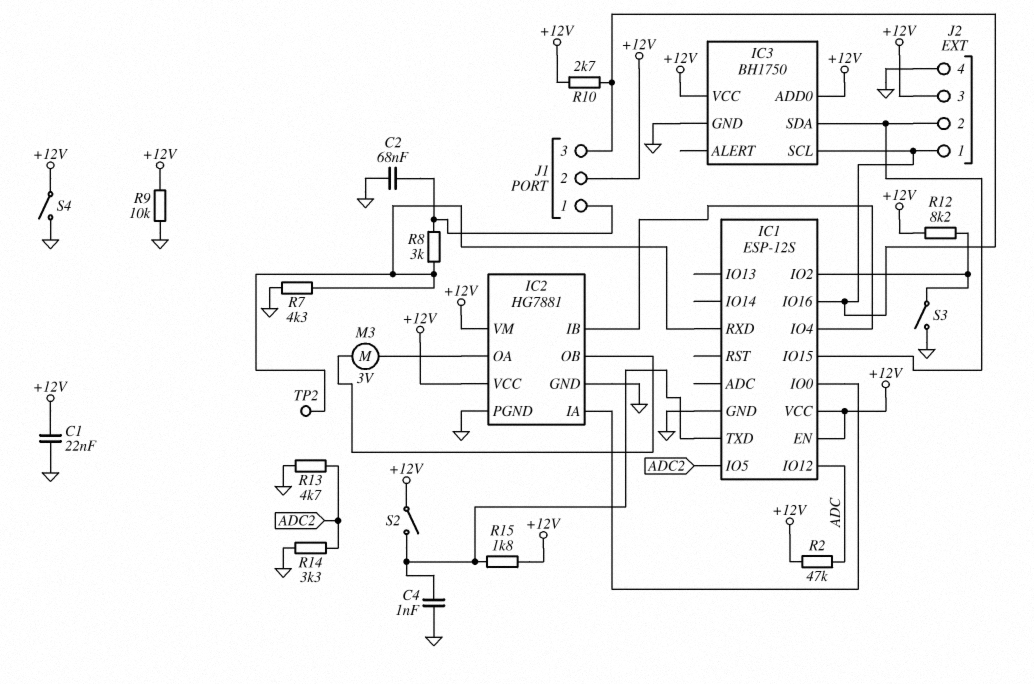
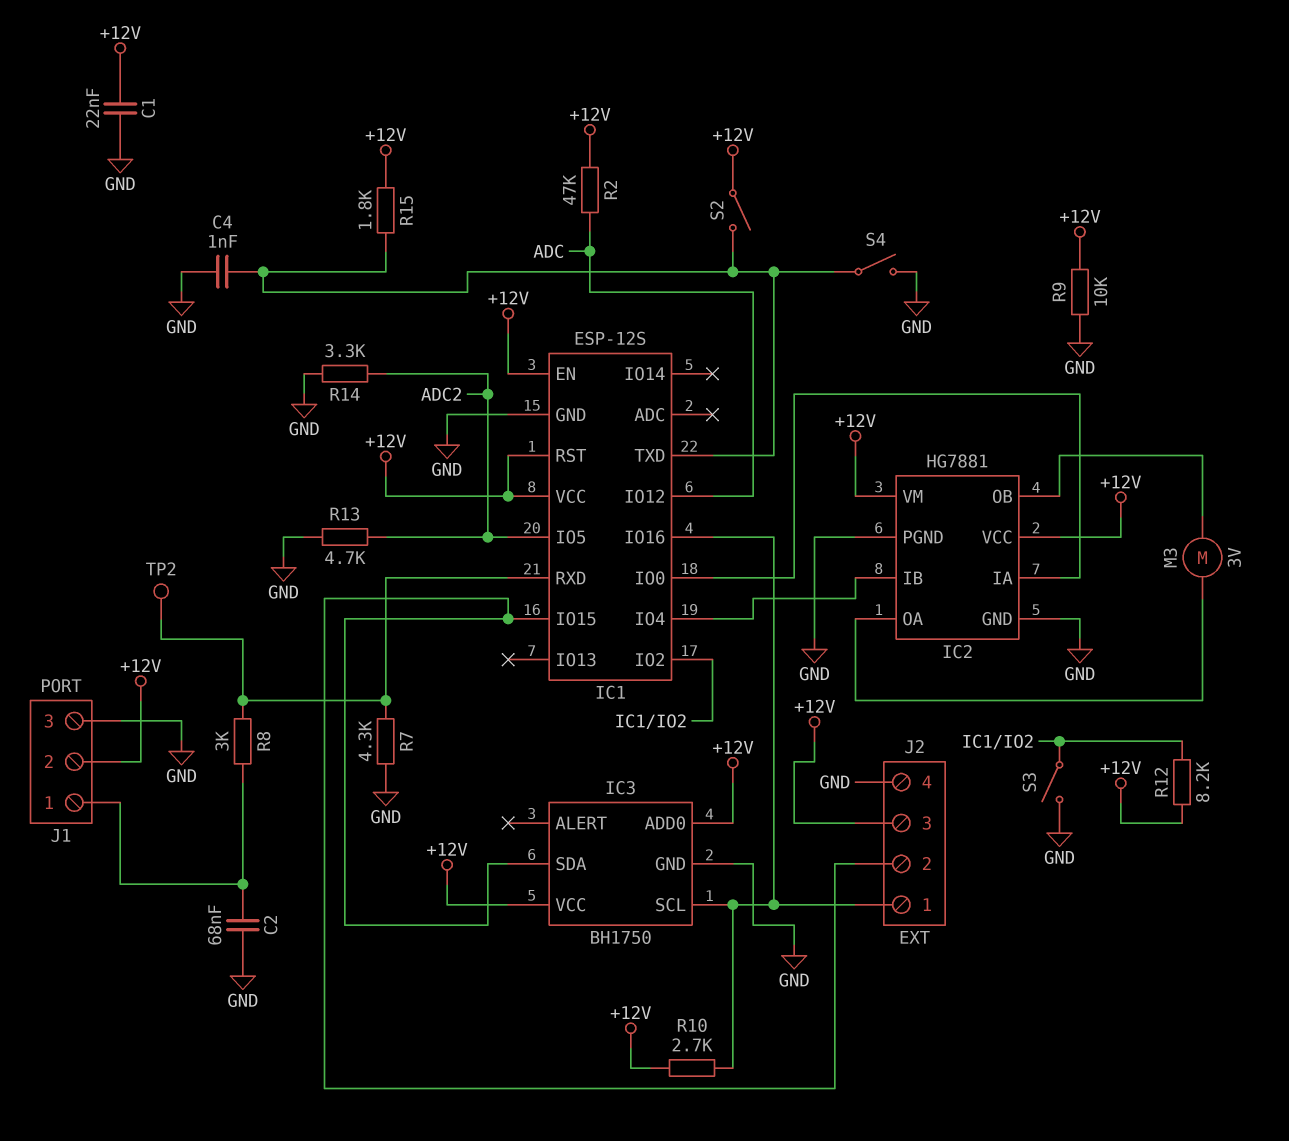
IC1 pin RST: none -> +12V
J1 pin 3: IC1/IO16 -> GND
S4: switch (+12V, GND) -> switch (GND, IC1/TXD)

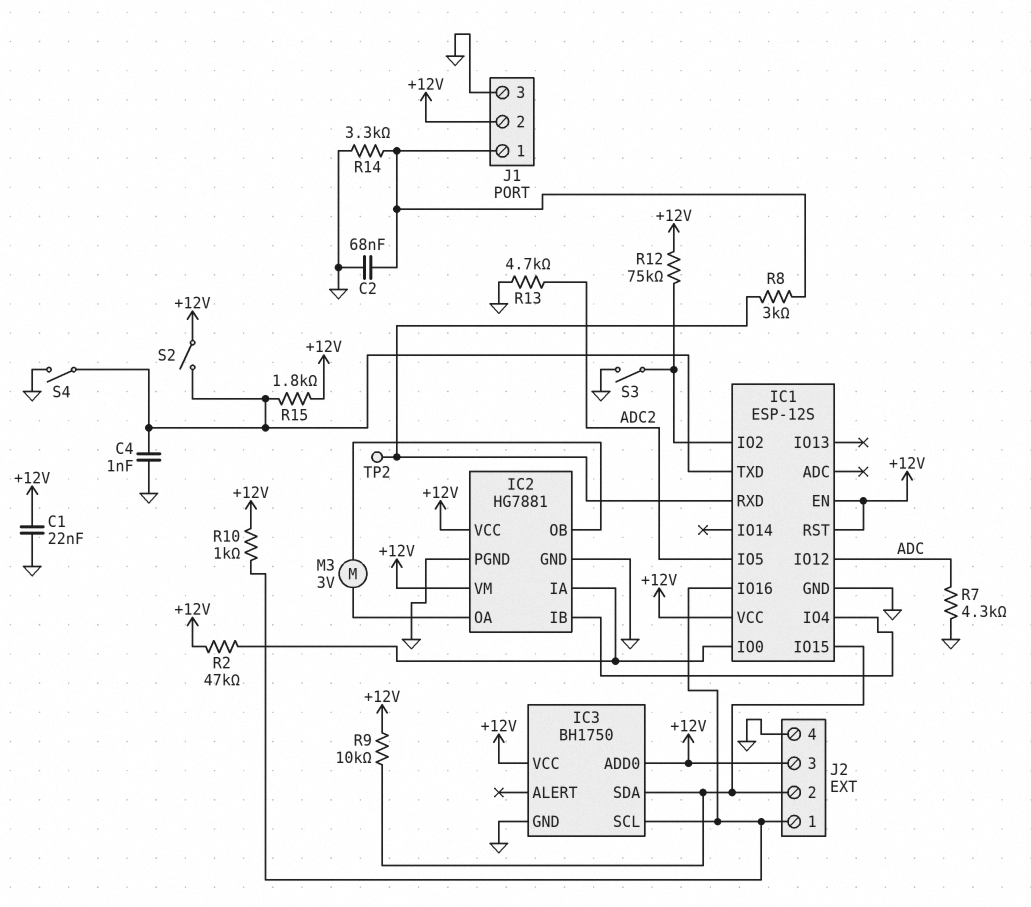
R2: 47k (+12V, ADC) -> 47k (+12V, IC1/IO0)
R7: 4.3k (GND, IC1/RXD) -> 4.3k (ADC, GND)
R9: 10k (+12V, GND) -> 10k (+12V, IC1/IO15)
R10: 2.7k (+12V, IC1/IO16) -> 1k (+12V, IC1/IO16)
R12: 8.2k (+12V, IC1/IO2) -> 75k (+12V, IC1/IO2)
R14: 3.3k (ADC2, GND) -> 3.3k (GND, J1/1)

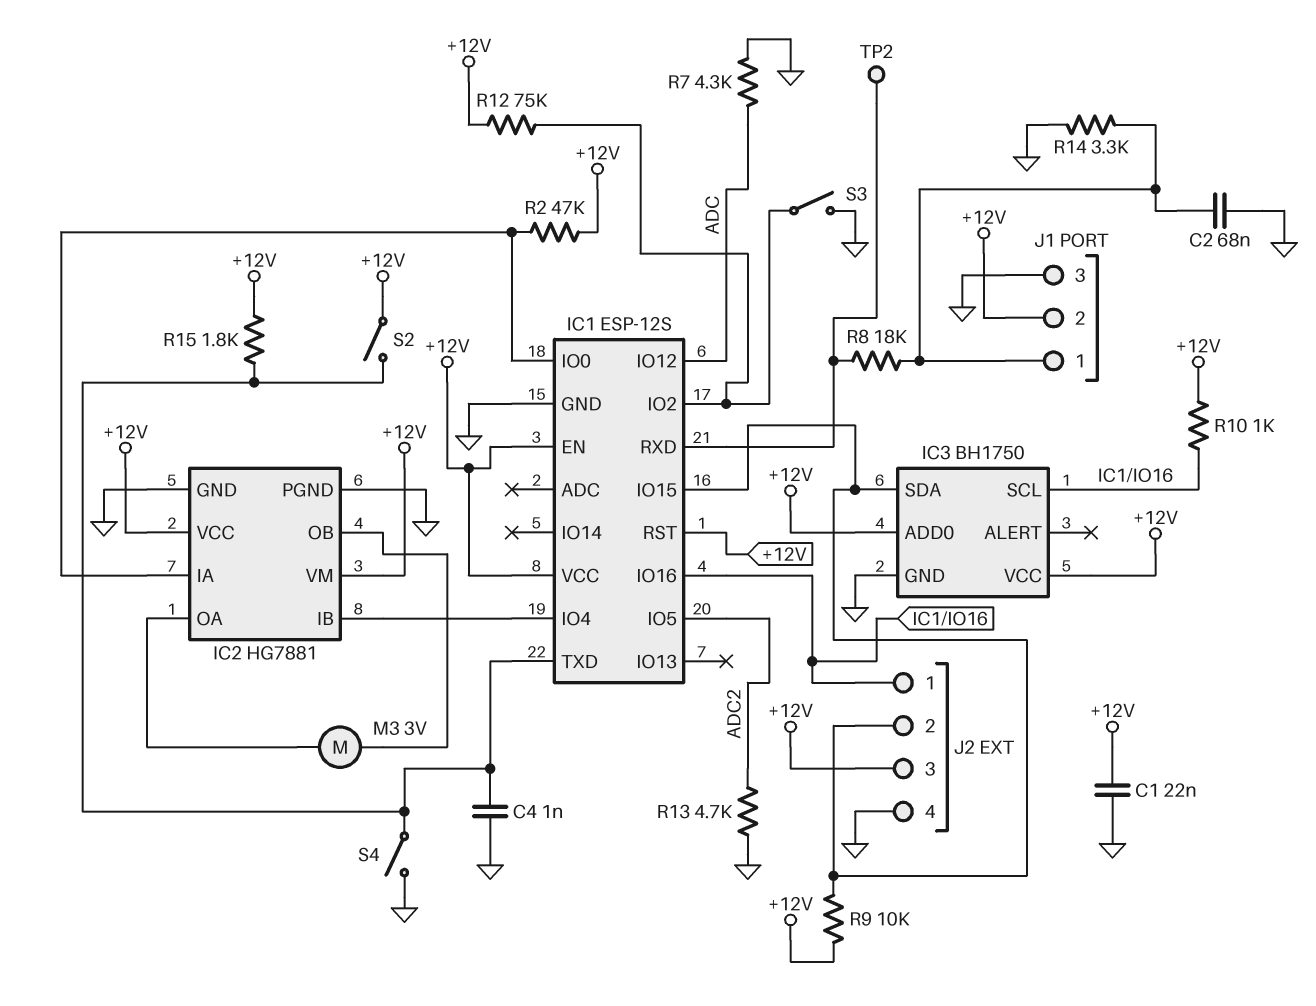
R8: 3k (IC1/RXD, J1/1) -> 18k (IC1/RXD, J1/1)

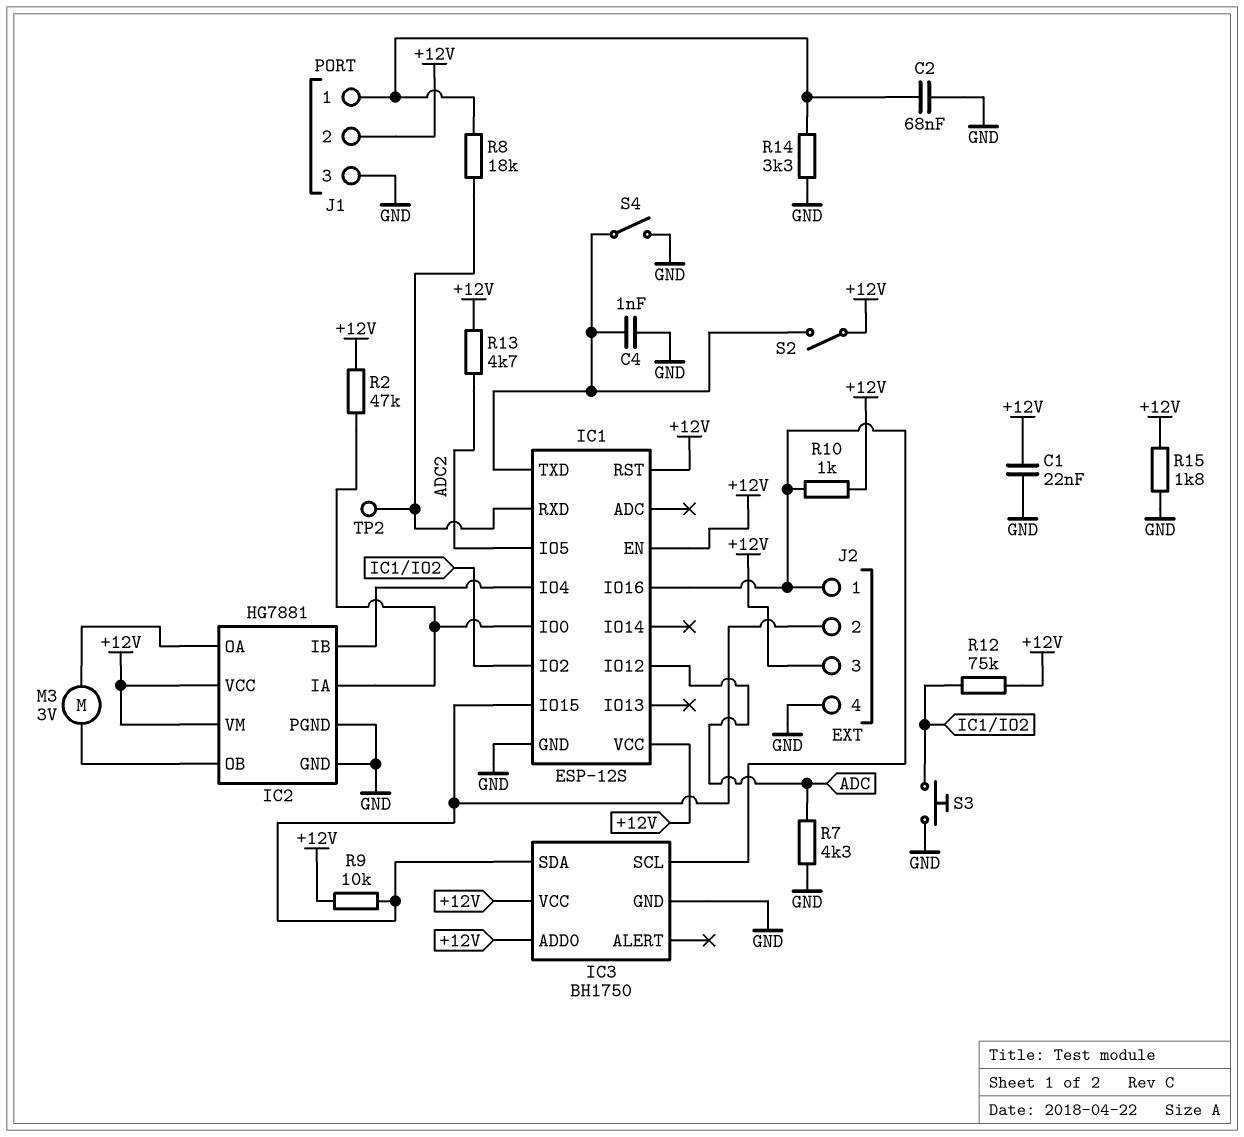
R13: 4.7k (ADC2, GND) -> 4.7k (+12V, ADC2)
R15: 1.8k (+12V, IC1/TXD) -> 1.8k (+12V, GND)
S3: switch (GND, IC1/IO2) -> button (GND, IC1/IO2)

